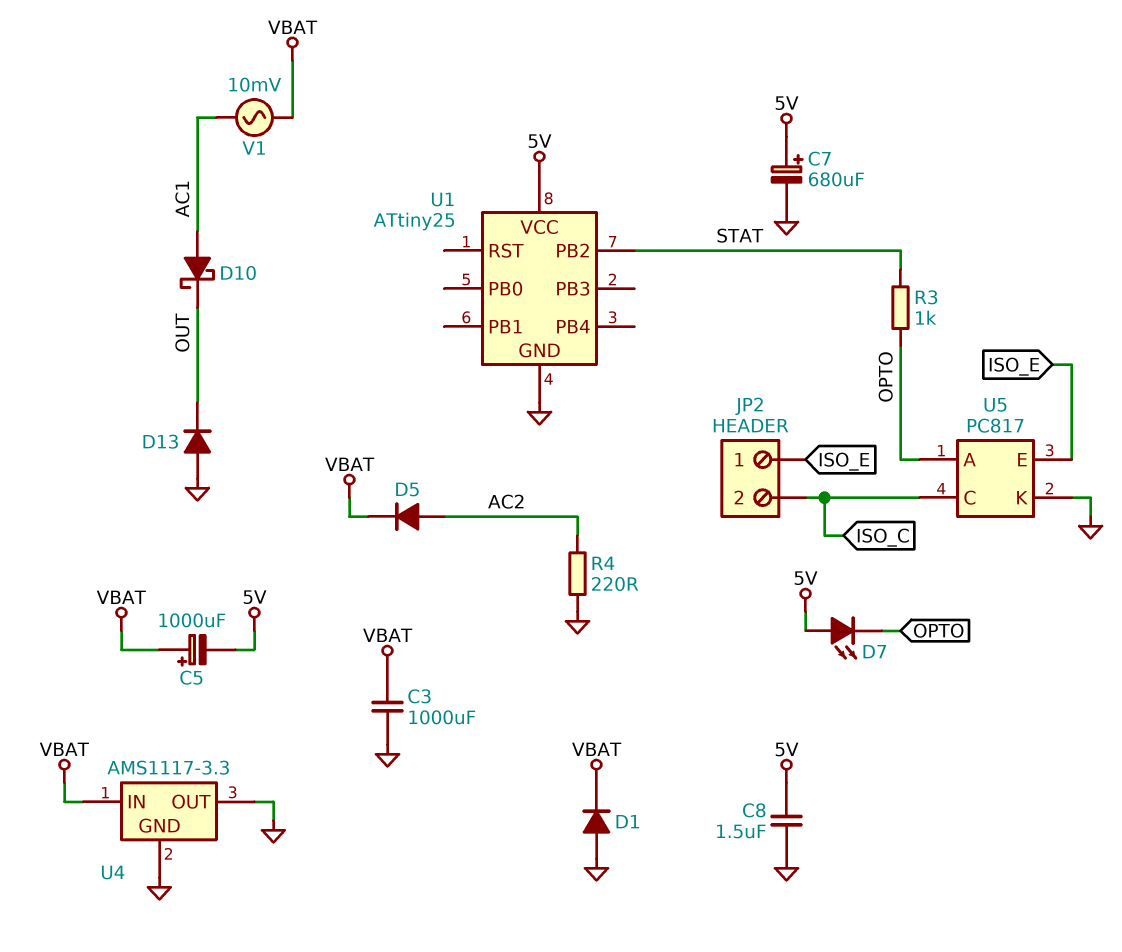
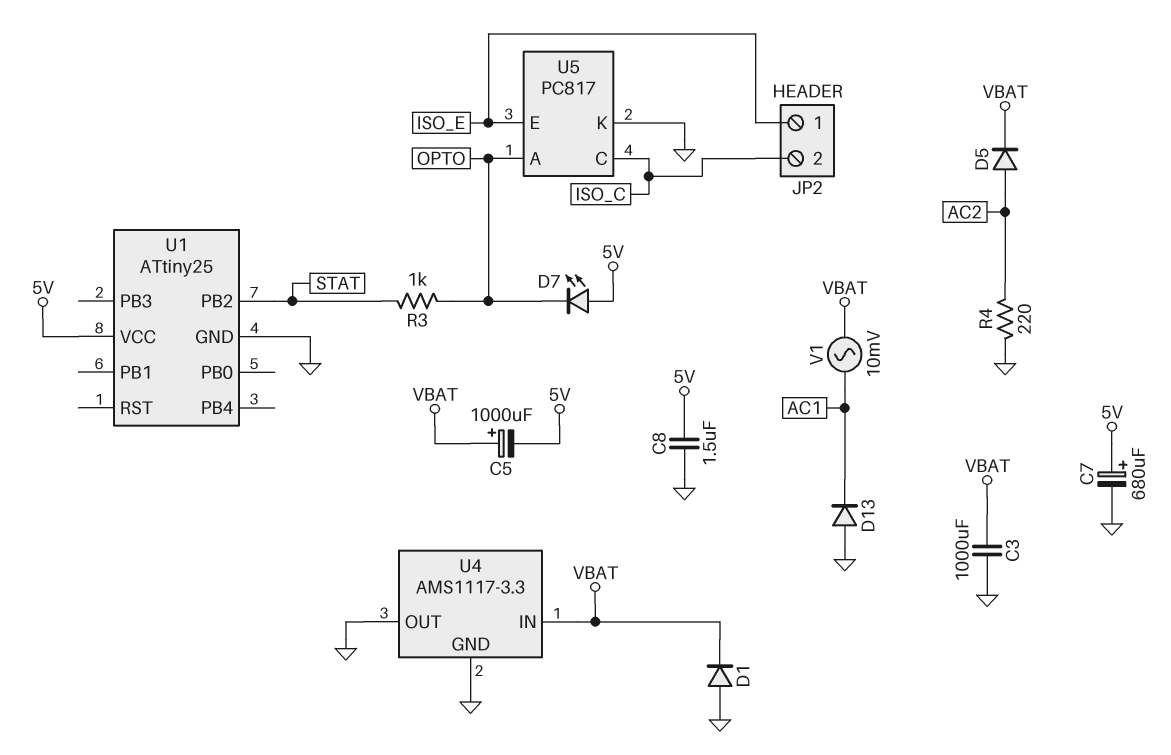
D10: schottky (A AC1, K OUT) -> none
D13: diode (A GND, K OUT) -> diode (A GND, K AC1)

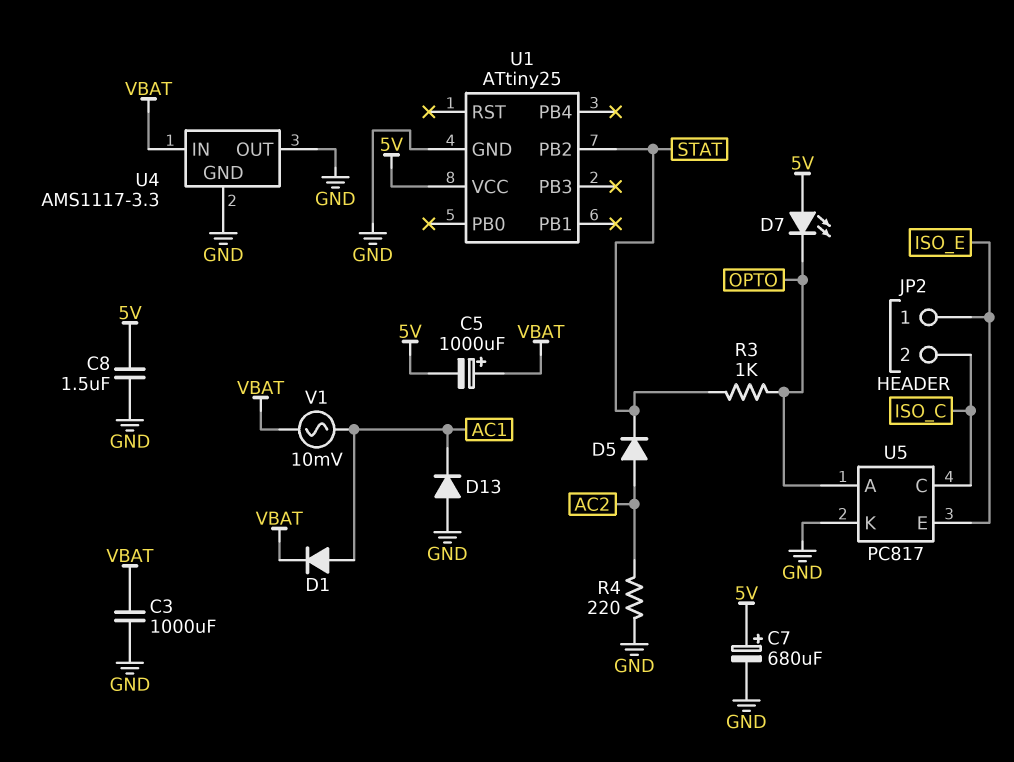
D1: diode (A GND, K VBAT) -> diode (A AC1, K VBAT)
D5: diode (A AC2, K VBAT) -> diode (A AC2, K STAT)

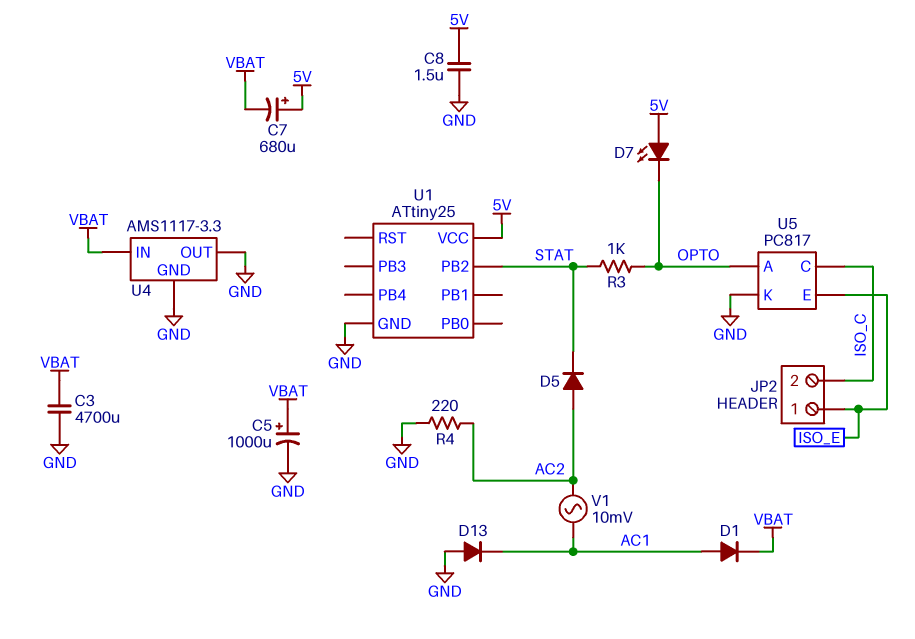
C3: 1000uF (GND, VBAT) -> 4700uF (GND, VBAT)
C5: 1000uF (plus VBAT, minus 5V) -> 1000uF (plus VBAT, minus GND)
C7: 680uF (plus 5V, minus GND) -> 680uF (plus 5V, minus VBAT)
V1: AC 10mV (AC1, VBAT) -> AC 10mV (AC1, AC2)

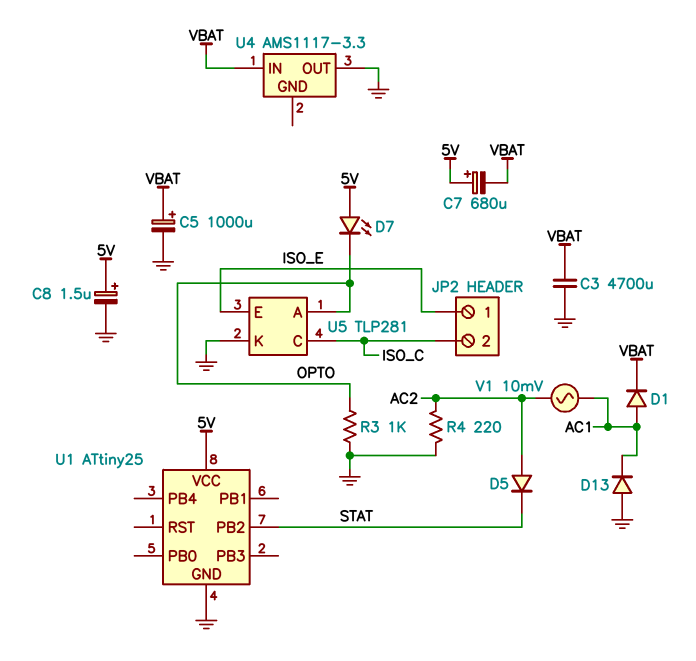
C8: 1.5uF (5V, GND) -> 1.5uF (plus 5V, minus GND)
R3: 1k (OPTO, STAT) -> 1k (GND, OPTO)
U4 pin GND: GND -> none
U5: PC817 -> TLP281

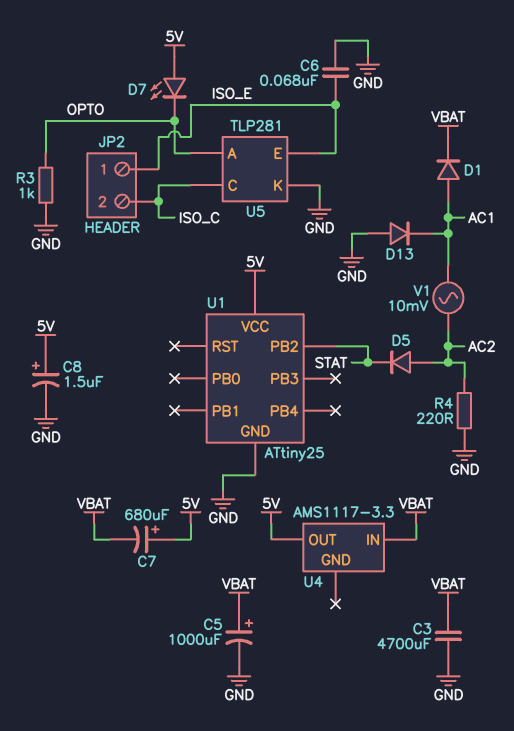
C6: none -> 68nF (GND, ISO_E)
U4 pin OUT: GND -> 5V

